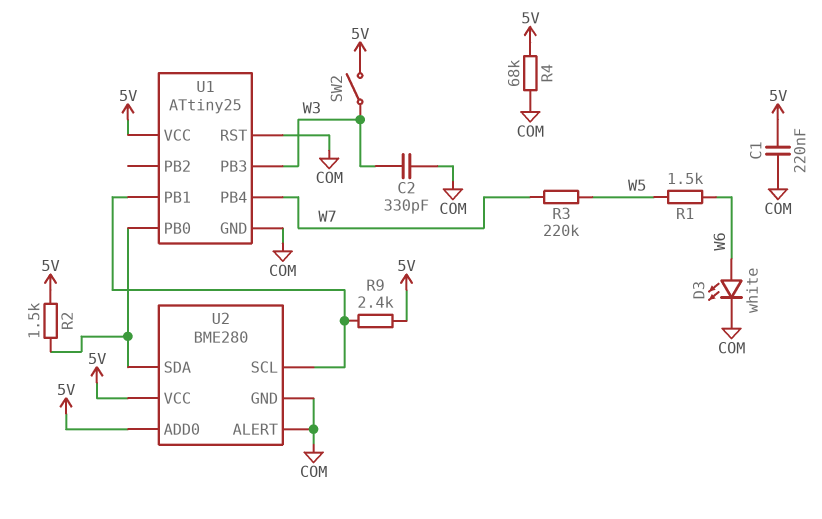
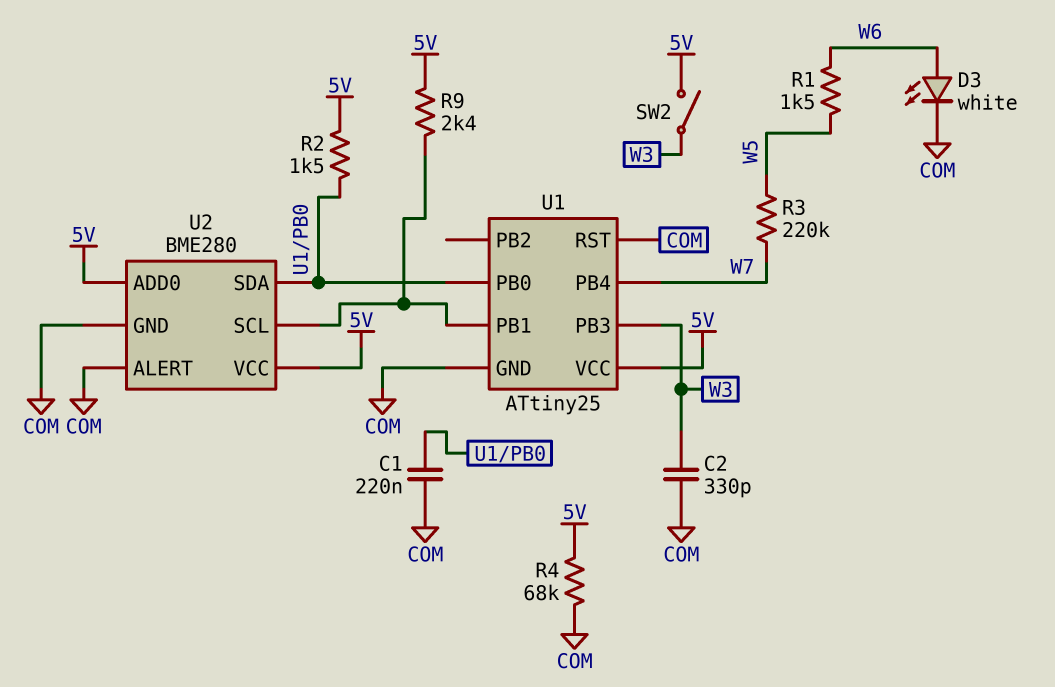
C1: 220nF (5V, COM) -> 220nF (COM, U1/PB0)

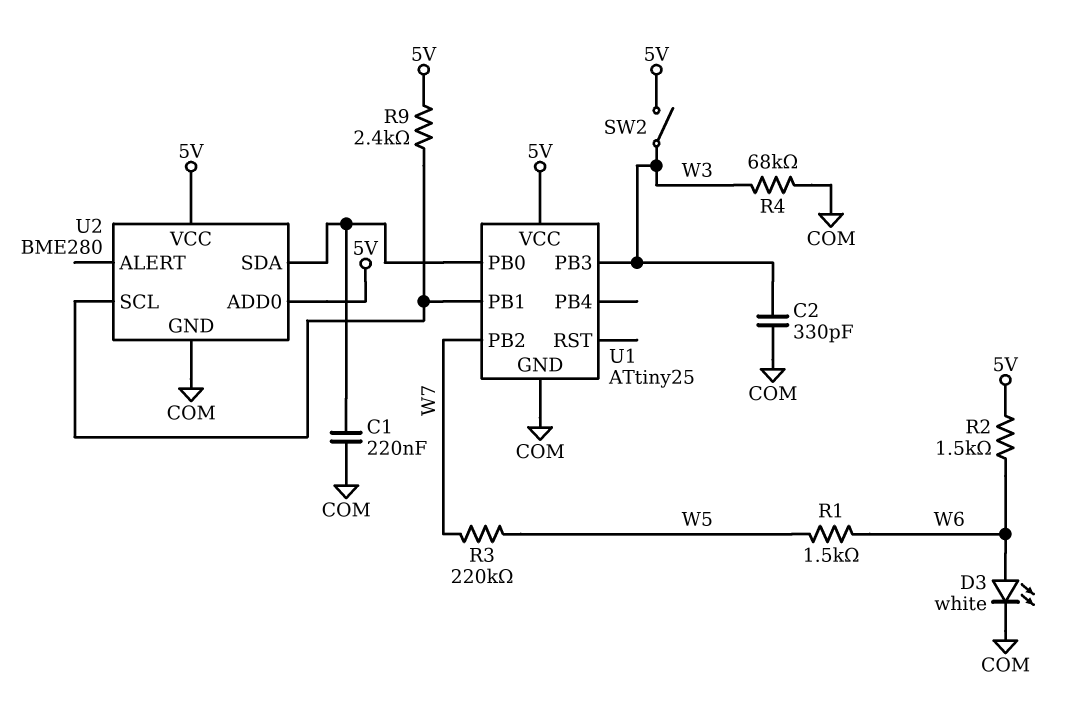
R2: 1.5k (5V, U1/PB0) -> 1.5k (5V, W6)
R4: 68k (5V, COM) -> 68k (COM, W3)
U1 pin PB2: none -> W7
U1 pin PB4: W7 -> none
U1 pin RST: COM -> none
U2 pin ALERT: COM -> none

